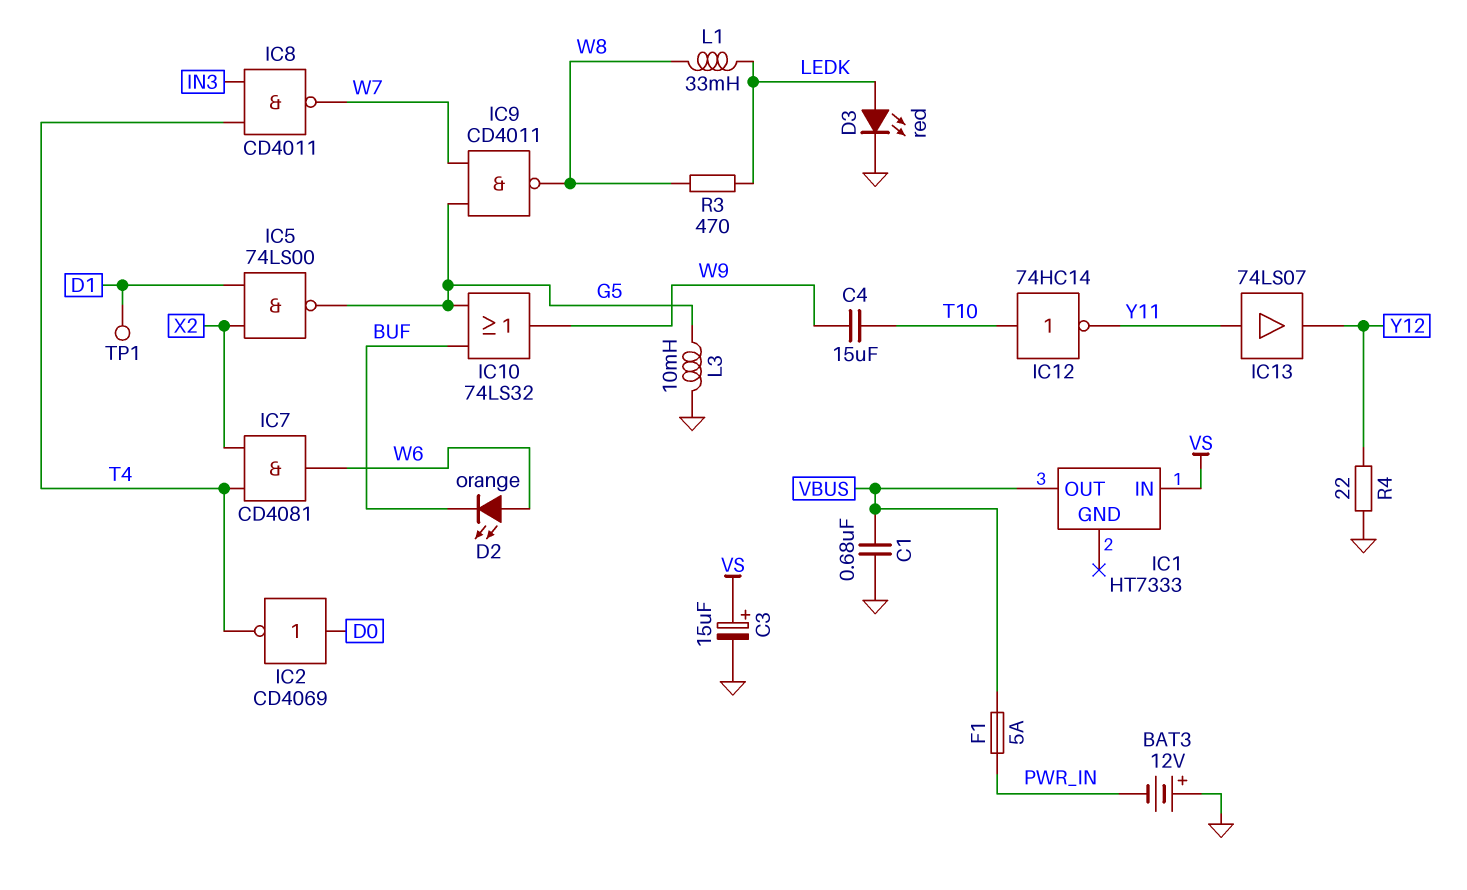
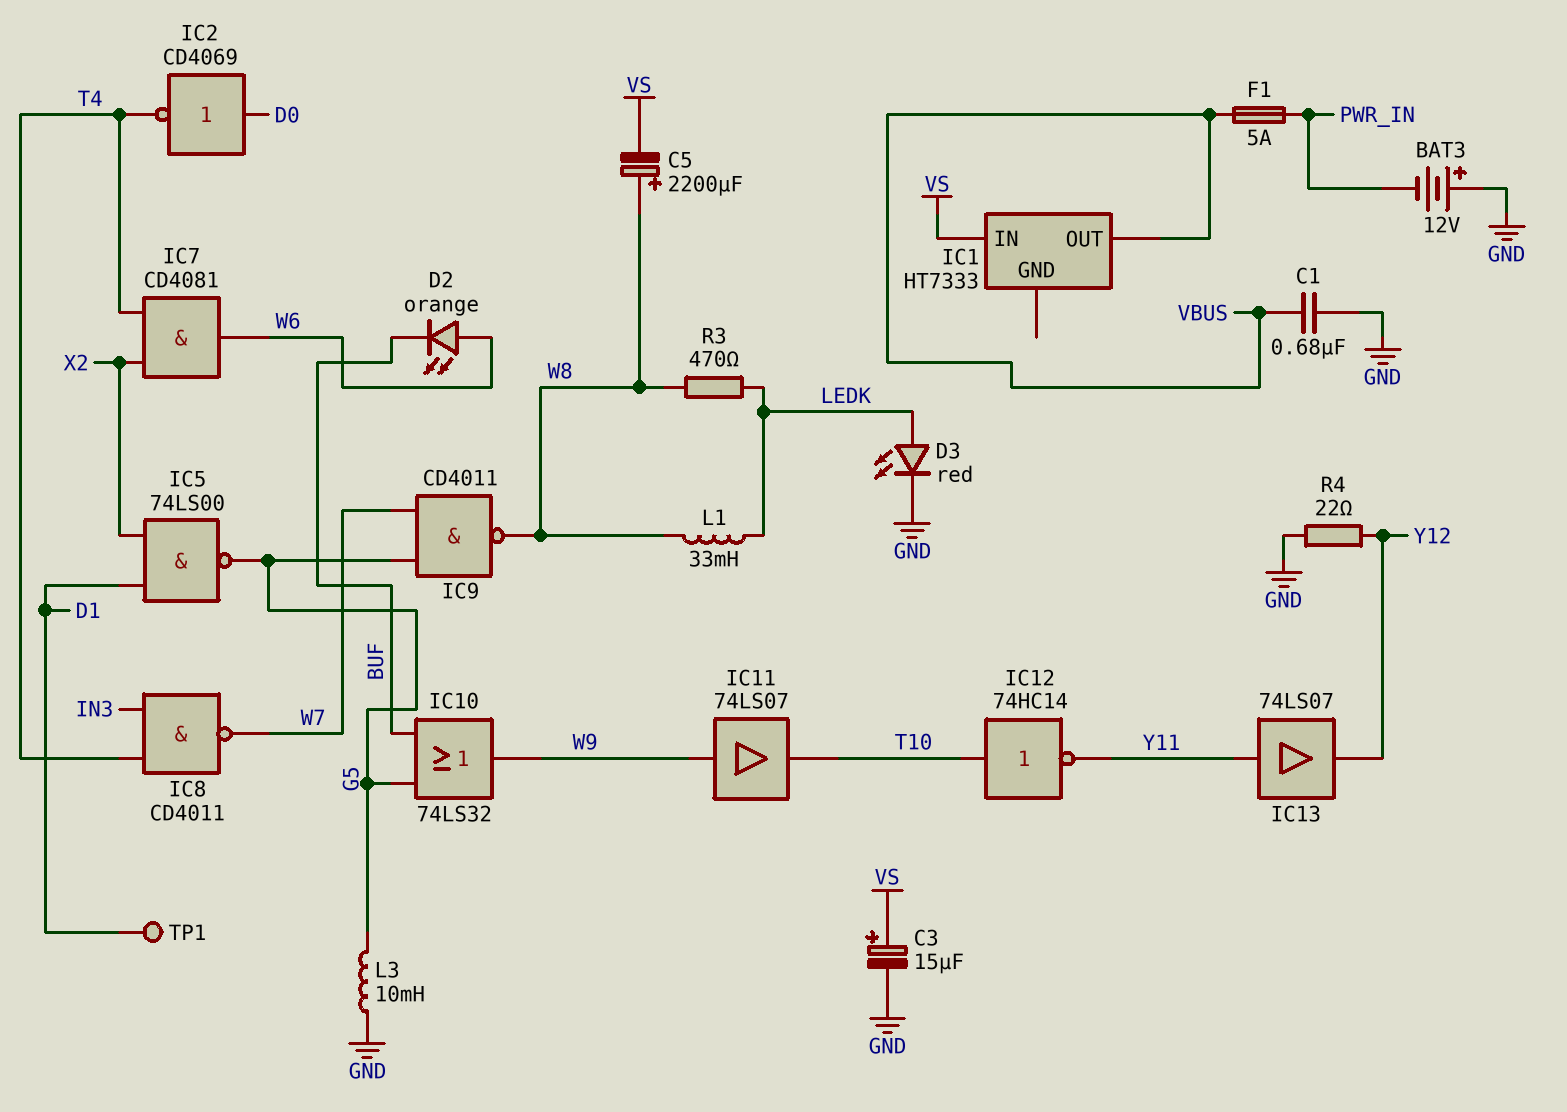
C4: 15uF (T10, W9) -> none
C5: none -> 2200uF (plus W8, minus VS)
IC11: none -> buffer 74LS07 (in W9, out T10)

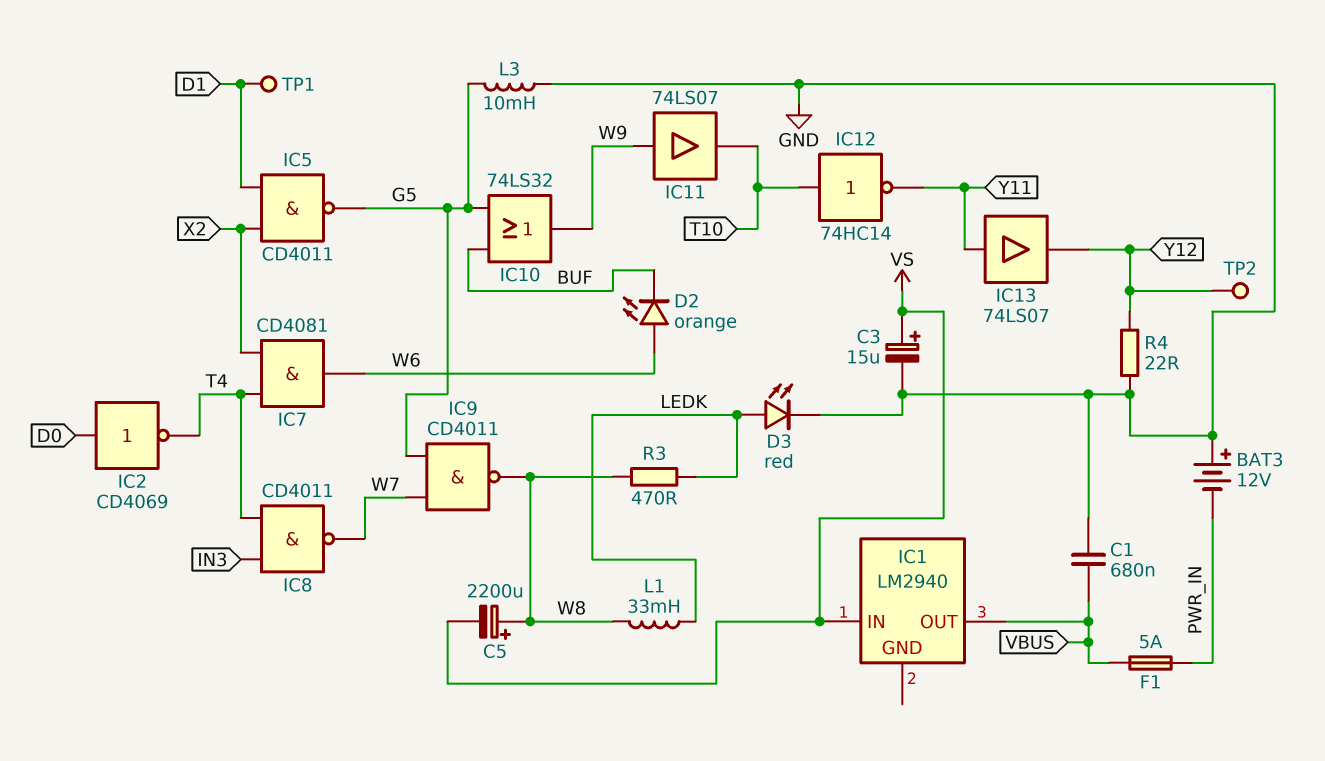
IC1: HT7333 -> LM2940
IC5: NAND 74LS00 (in D1, in X2, out G5) -> NAND CD4011 (in D1, in X2, out G5)
TP2: none -> test point (Y12)

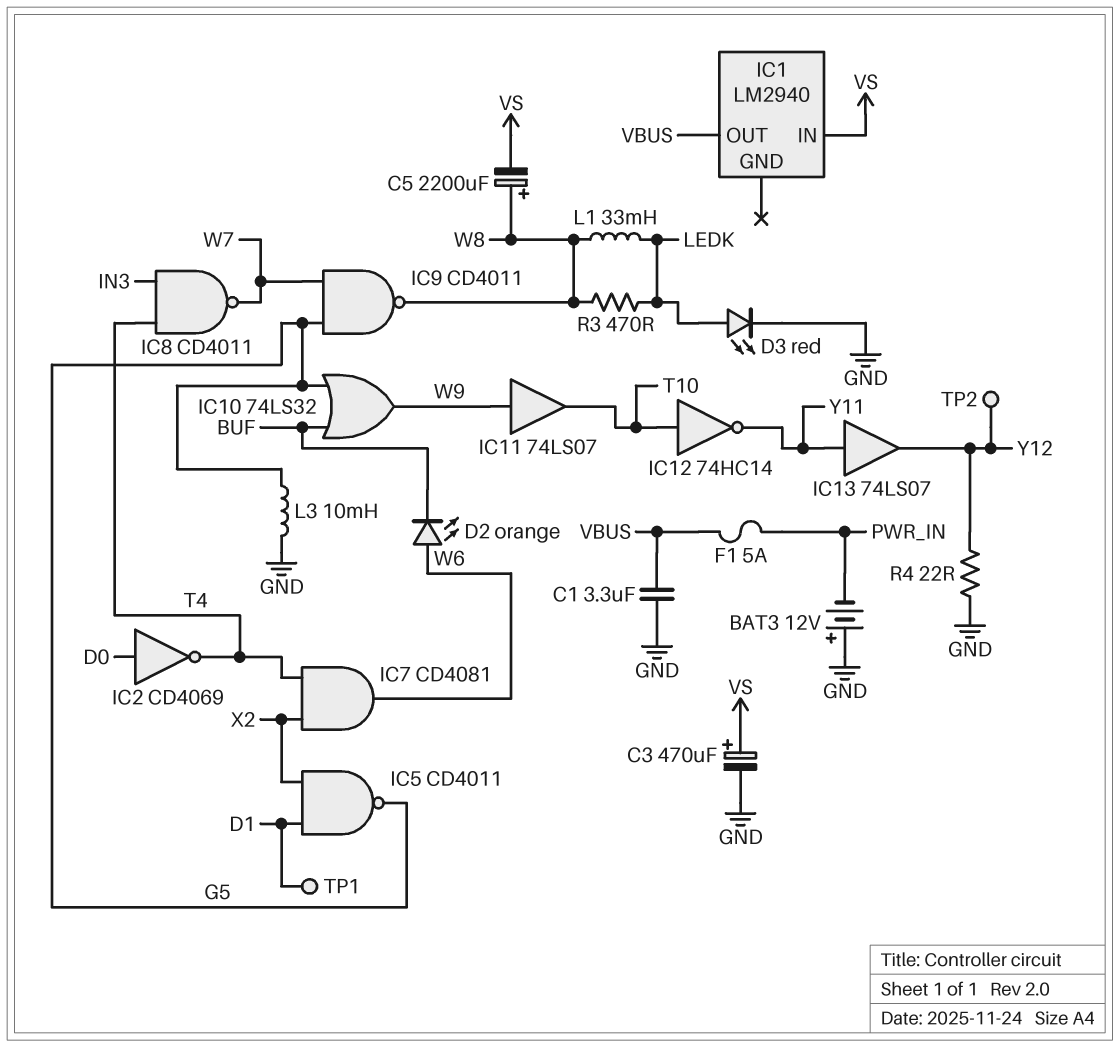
C1: 680nF (GND, VBUS) -> 3.3uF (GND, VBUS)
C3: 15uF (plus VS, minus GND) -> 470uF (plus VS, minus GND)

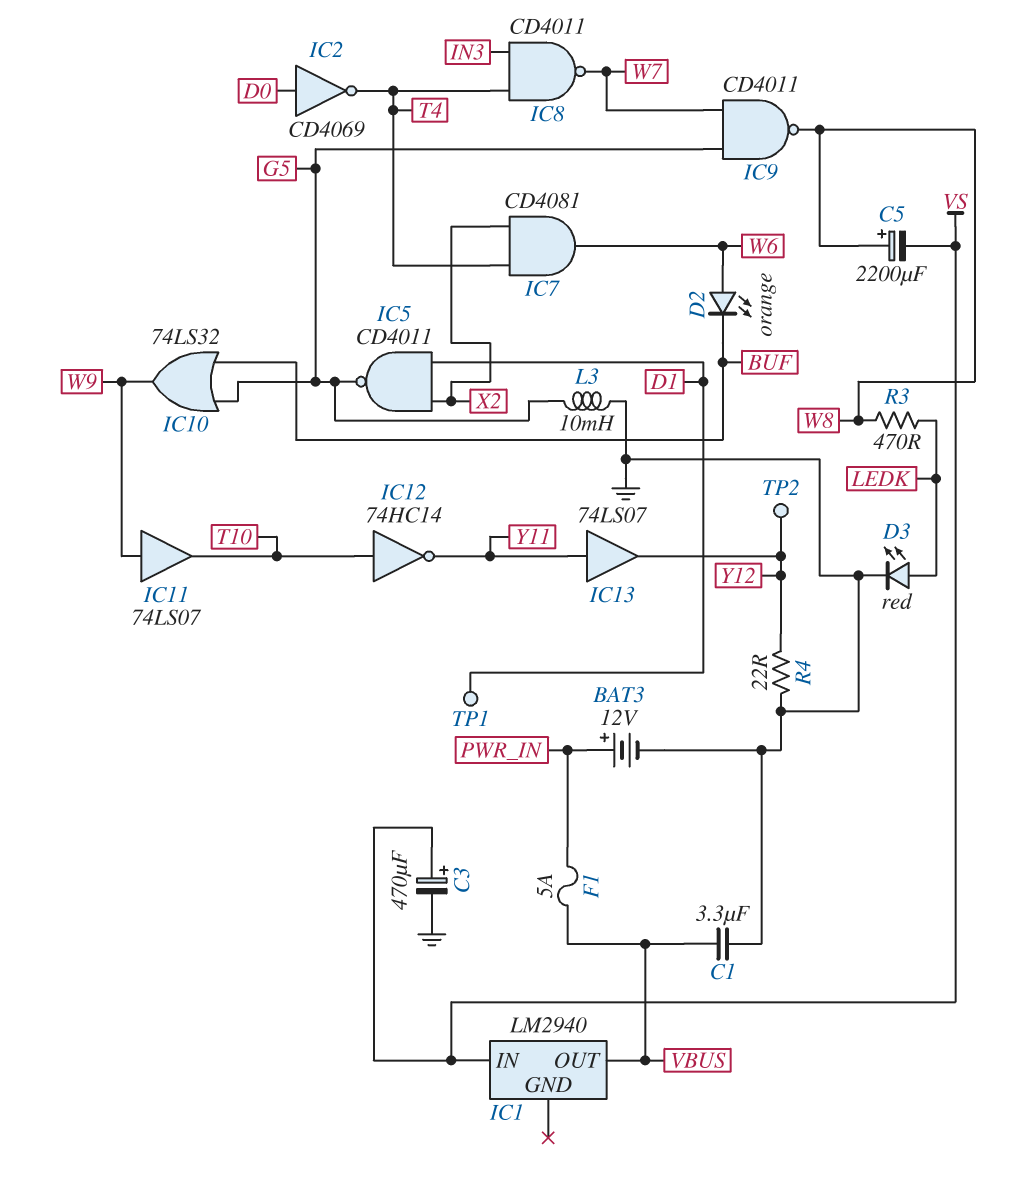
BAT3: 12V (plus GND, minus PWR_IN) -> 12V (plus PWR_IN, minus GND)
L1: 33mH (LEDK, W8) -> none

